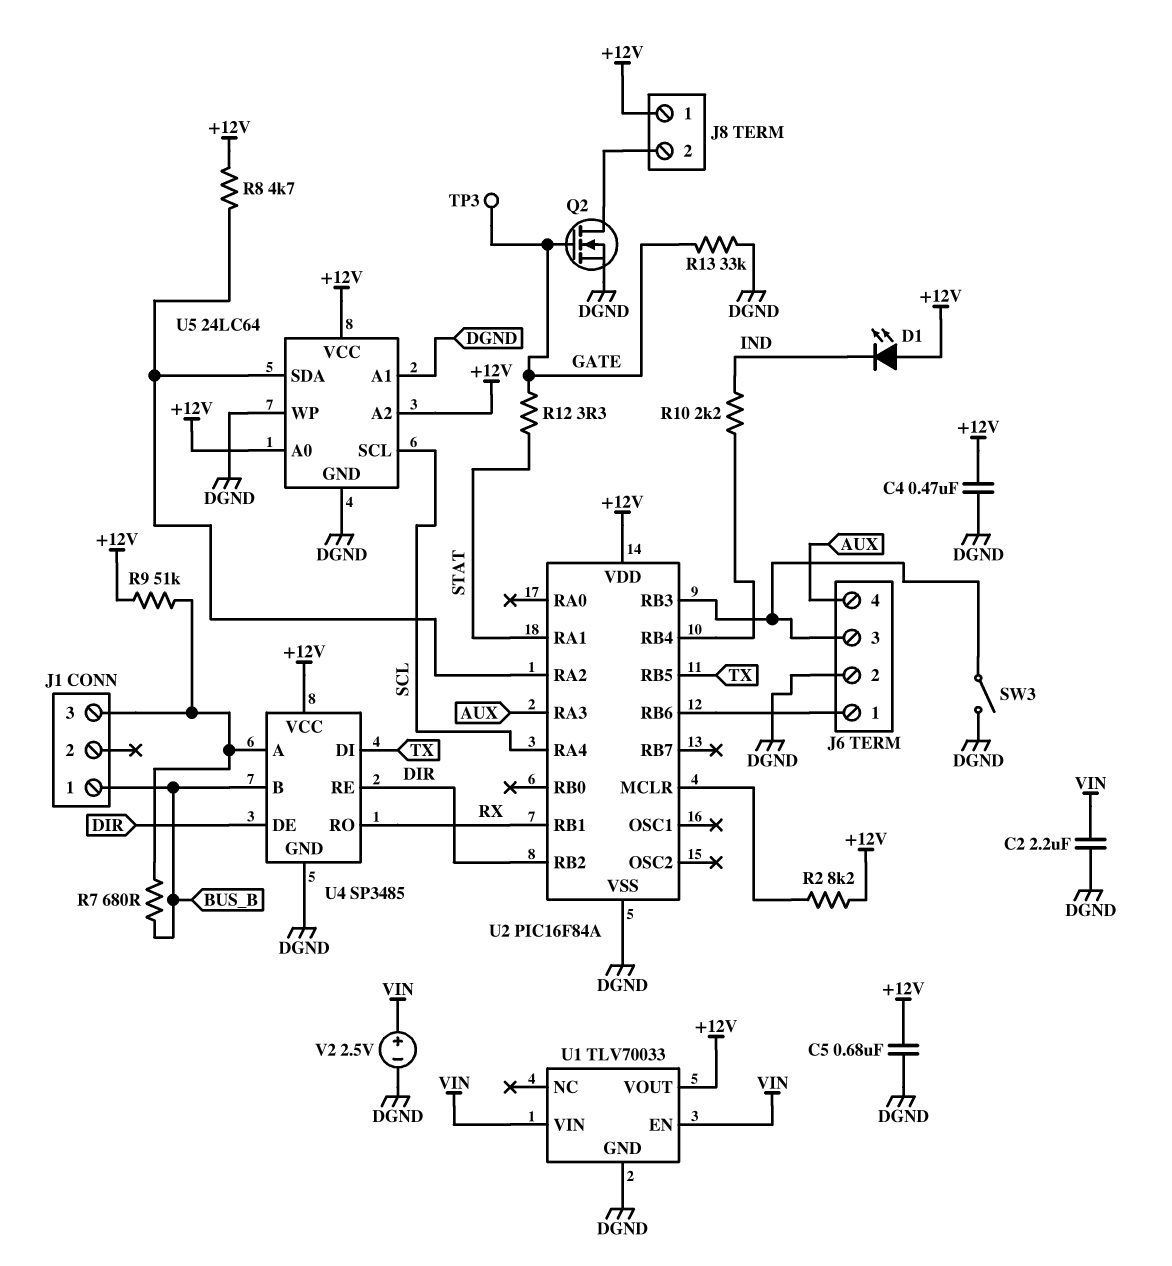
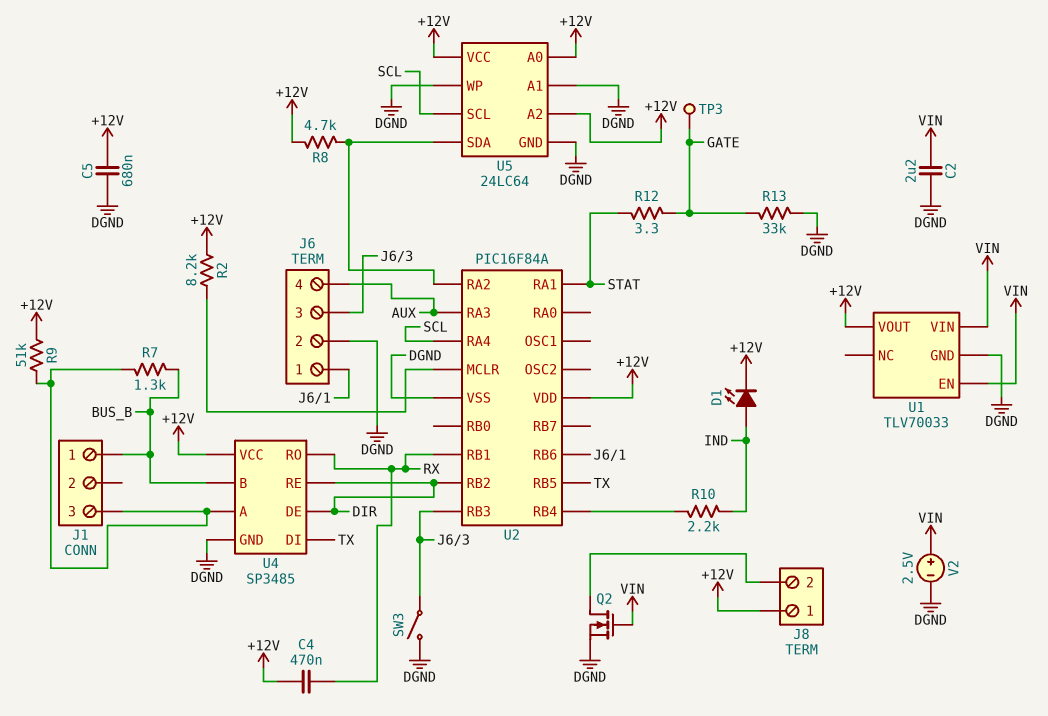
C4: 470nF (+12V, DGND) -> 470nF (+12V, RX)
D1: LED (A +12V, K IND) -> LED (A IND, K +12V)
Q2: NMOS (G GATE, D J8/2, S DGND) -> NMOS (G VIN, D J8/2, S DGND)
R7: 680 (BUS_B, J1/3) -> 1.3k (BUS_B, J1/3)

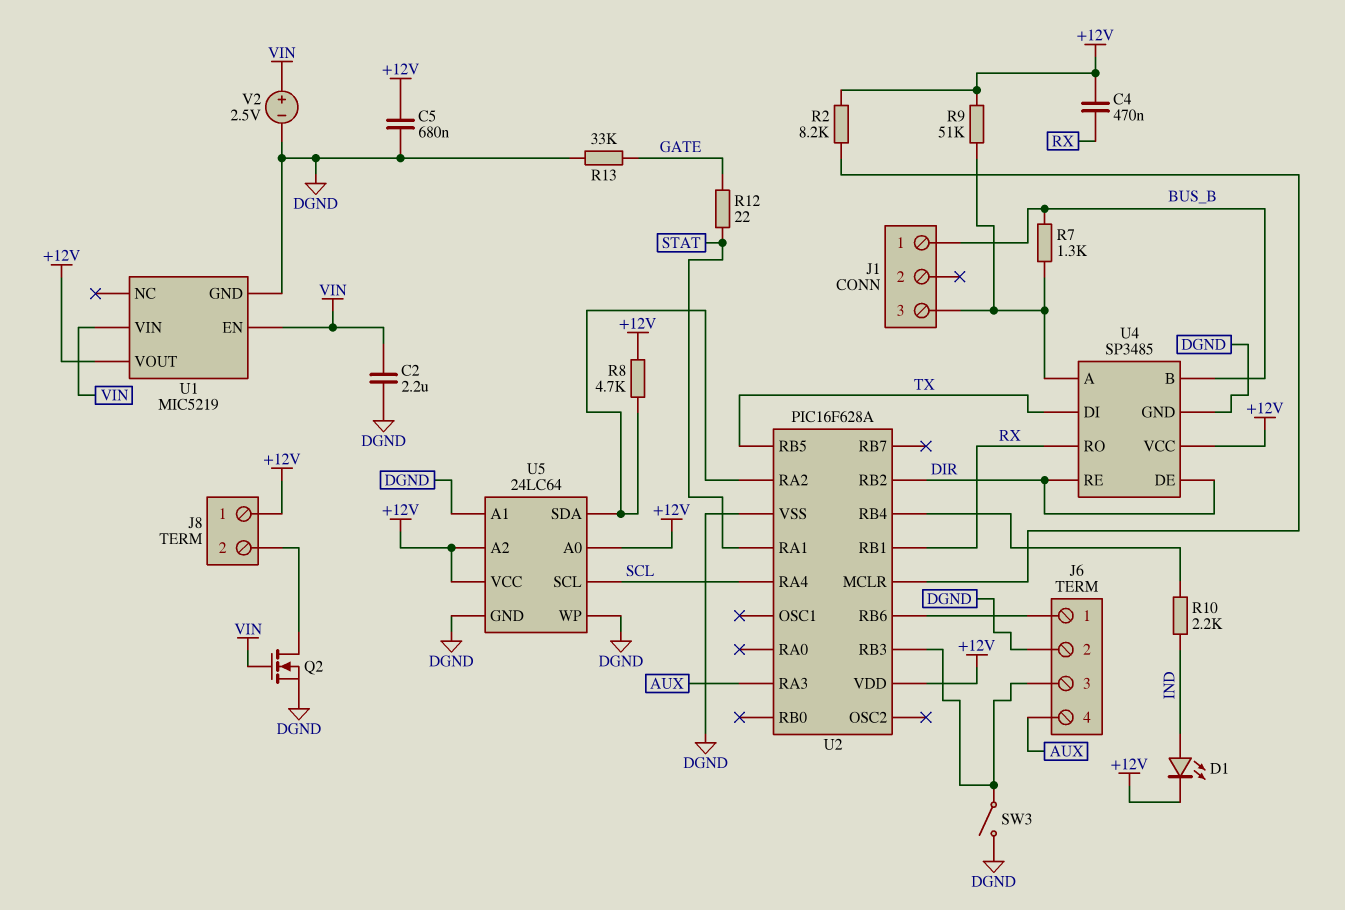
R12: 3.3 (GATE, STAT) -> 22 (GATE, STAT)
TP3: test point (GATE) -> none
U1: TLV70033 -> MIC5219
U2: PIC16F84A -> PIC16F628A

